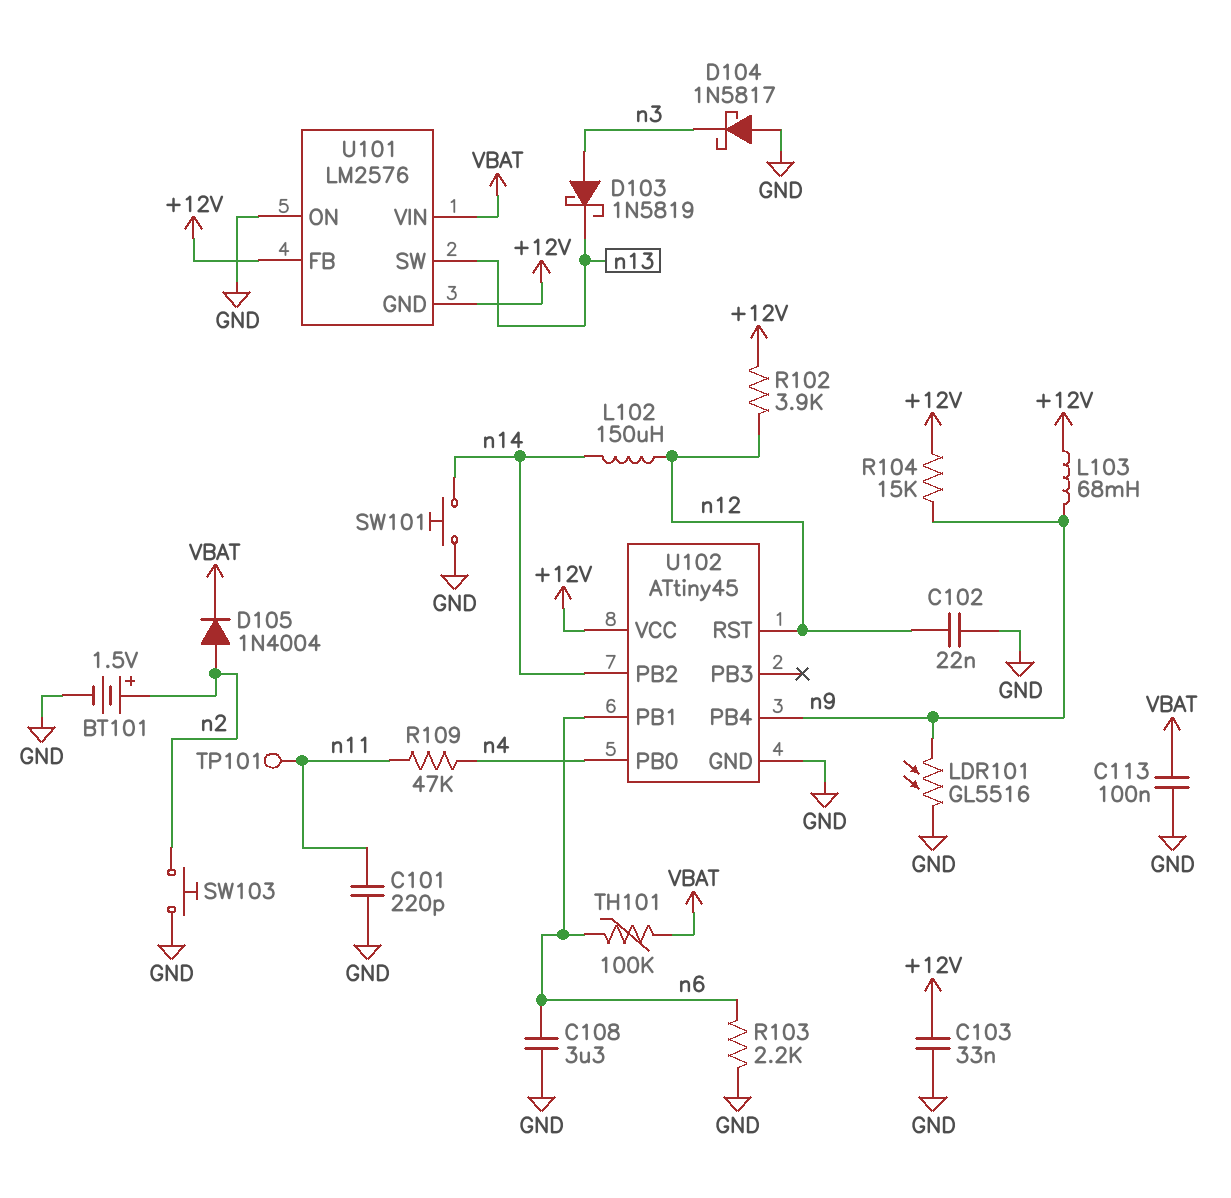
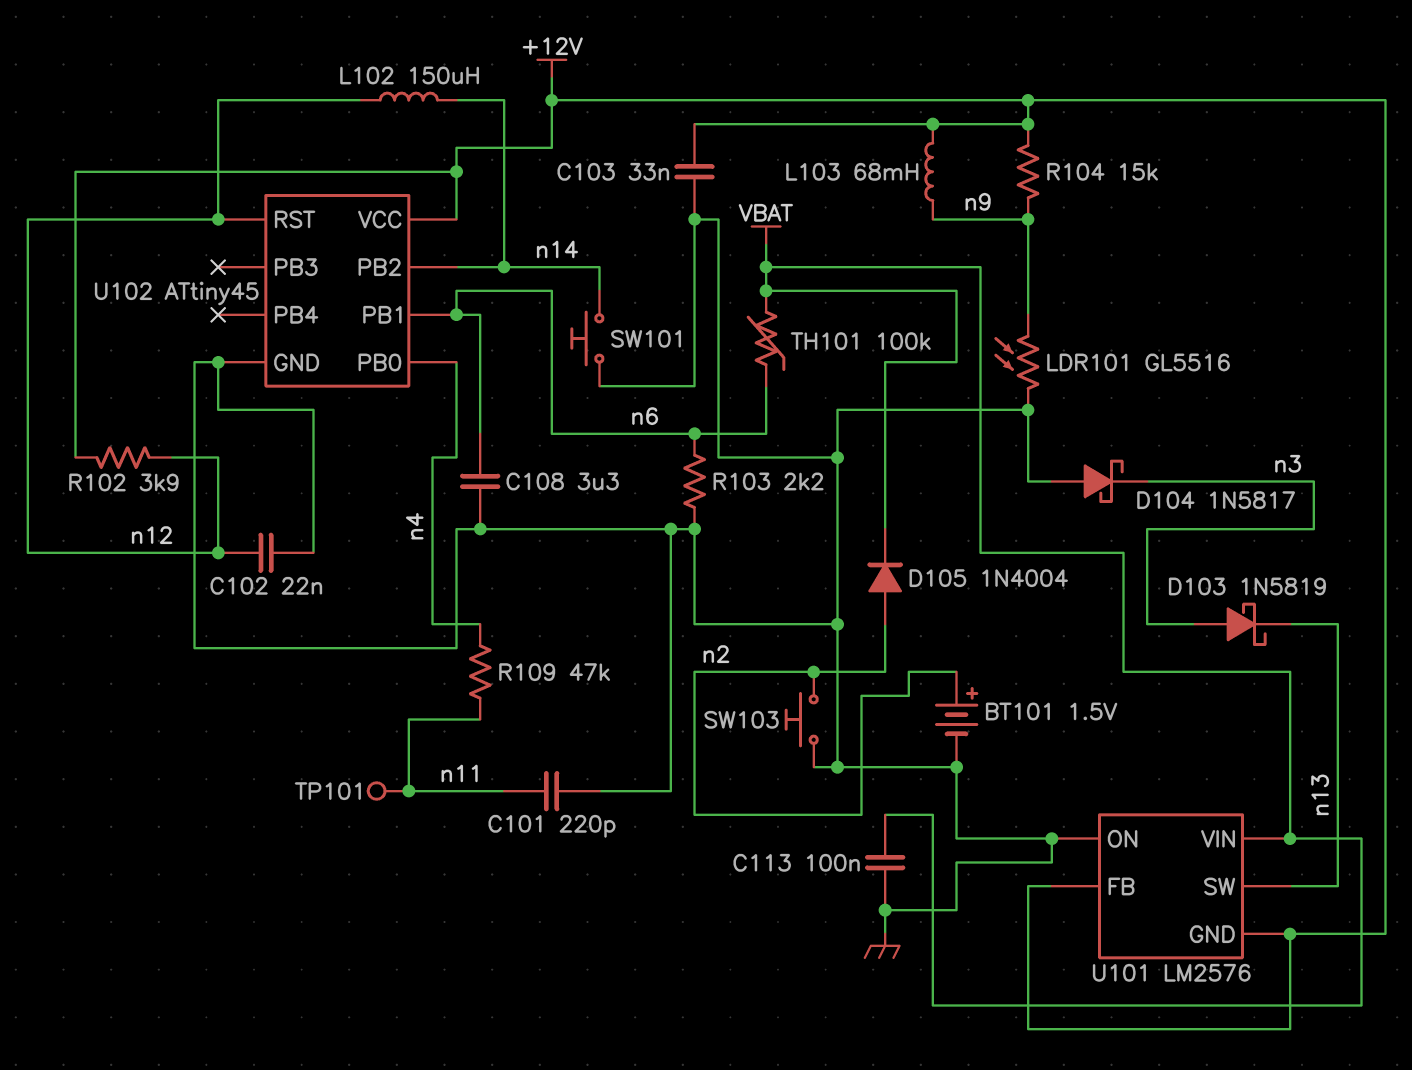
U102 pin PB4: n9 -> none

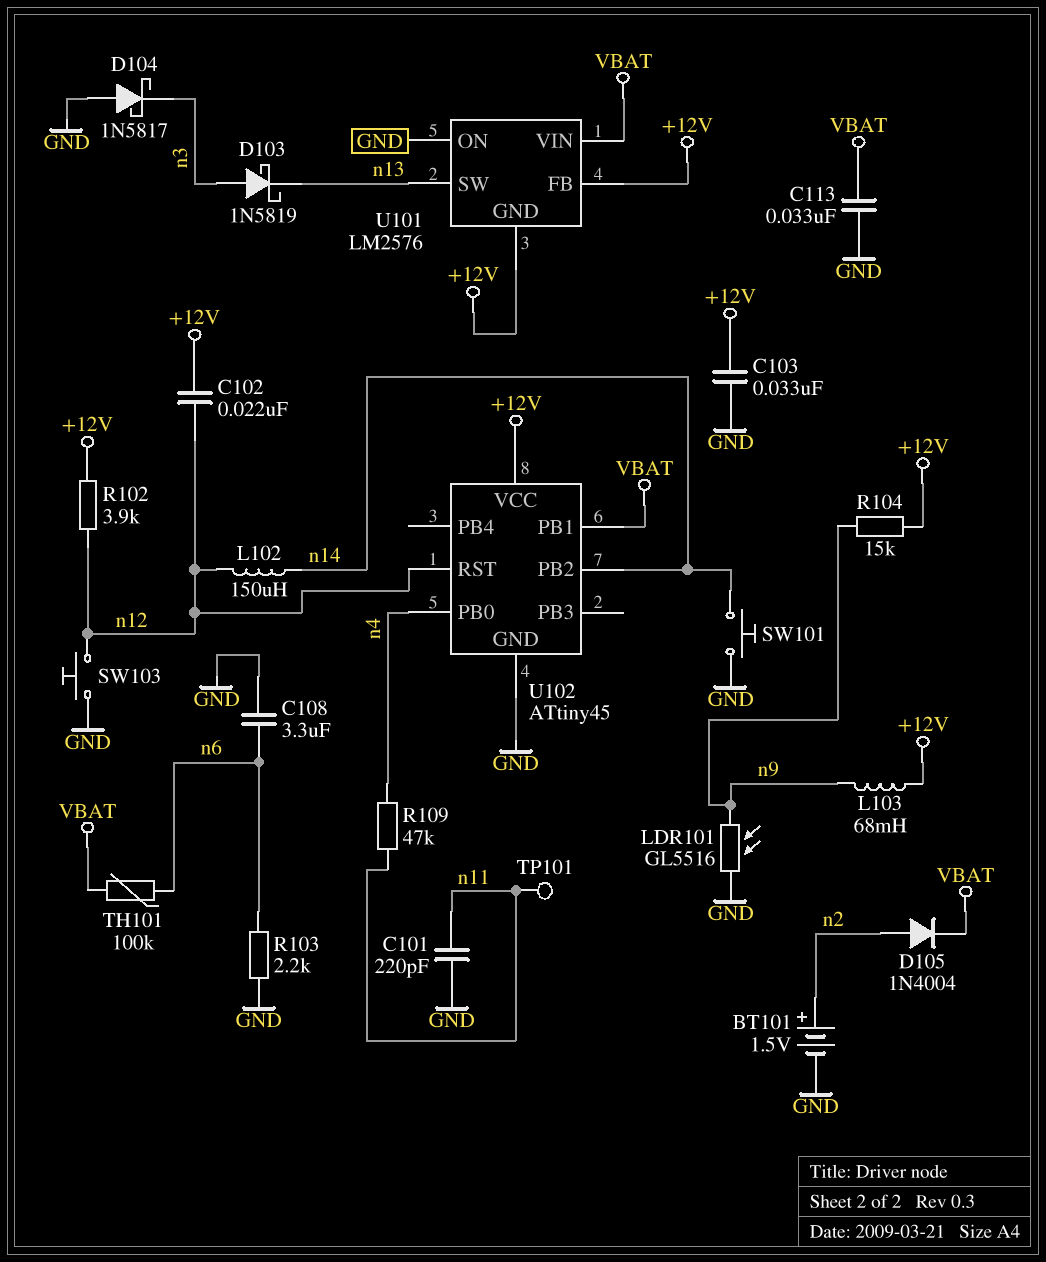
C102: 22nF (GND, n12) -> 22nF (+12V, n12)
C113: 100nF (GND, VBAT) -> 33nF (GND, VBAT)
SW103: button (GND, n2) -> button (GND, n12)
U102 pin PB1: n6 -> VBAT

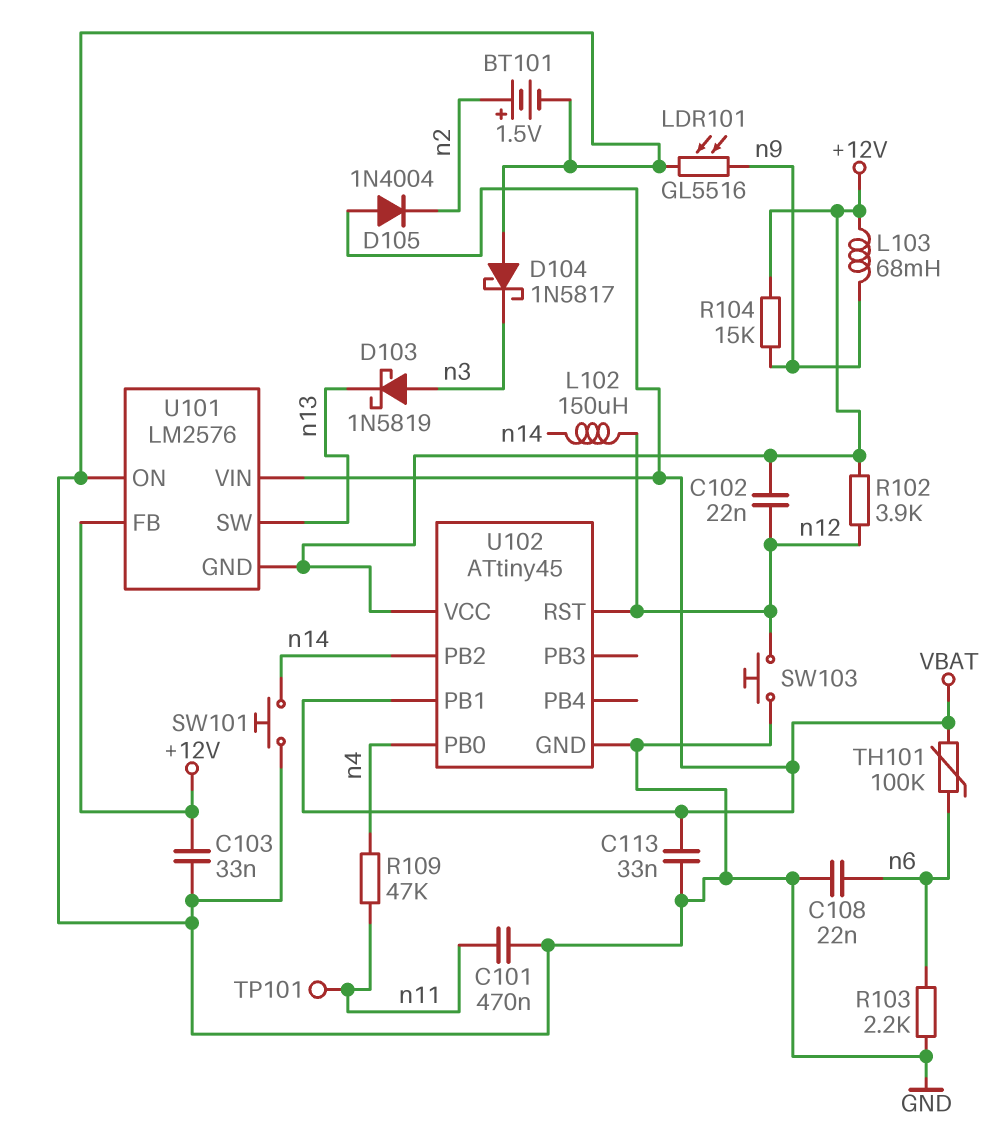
C101: 220pF (GND, n11) -> 470nF (GND, n11)
C108: 3.3uF (GND, n6) -> 22nF (GND, n6)
D105: diode 1N4004 (A n2, K VBAT) -> diode 1N4004 (A VBAT, K n2)

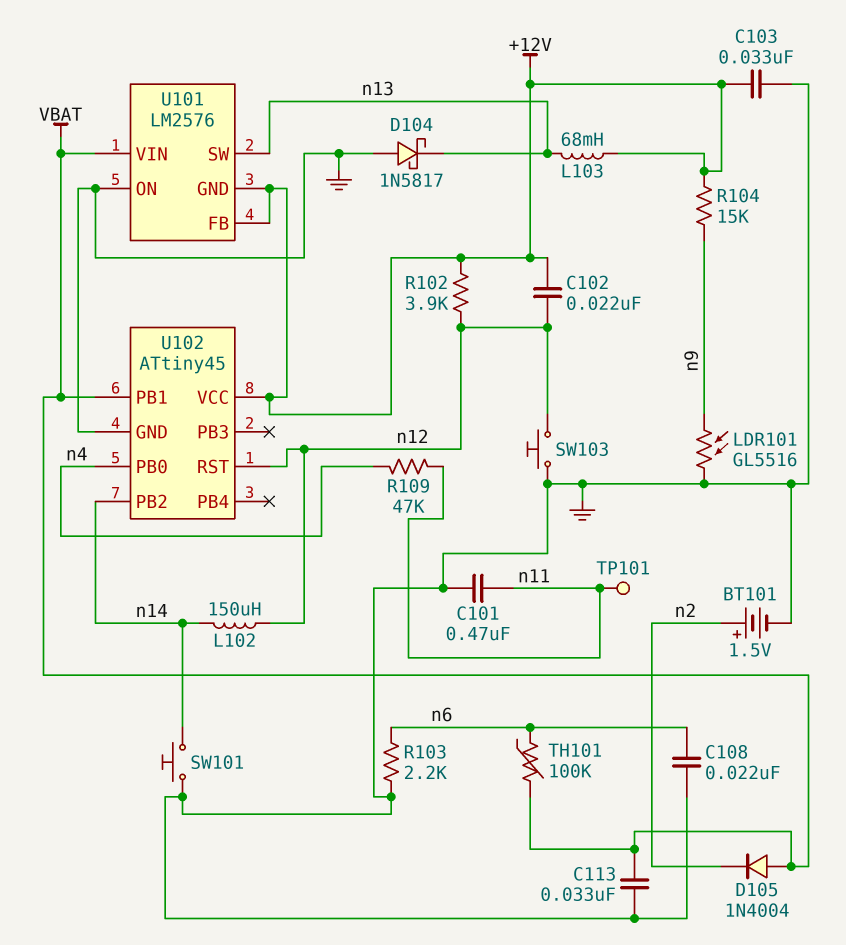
D103: schottky 1N5819 (A n3, K n13) -> none
D104: schottky 1N5817 (A GND, K n3) -> schottky 1N5817 (A GND, K n13)
L103: 68mH (+12V, n9) -> 68mH (+12V, n13)

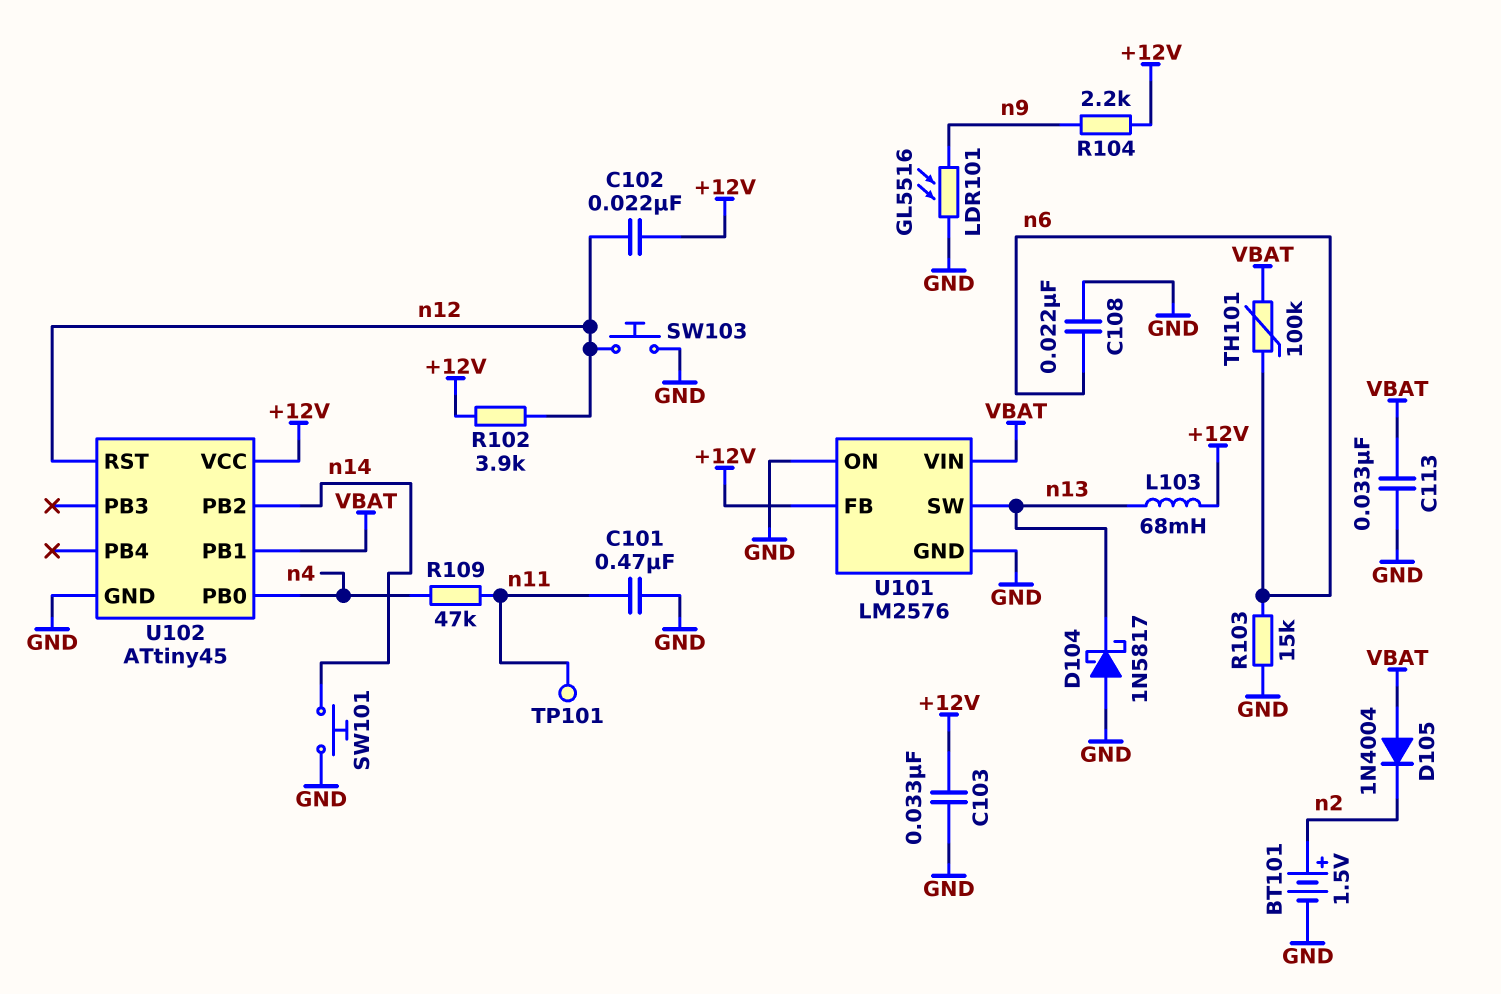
L102: 150uH (n12, n14) -> none
R103: 2.2k (GND, n6) -> 15k (GND, n6)
R104: 15k (+12V, n9) -> 2.2k (+12V, n9)
U101 pin GND: +12V -> GND

